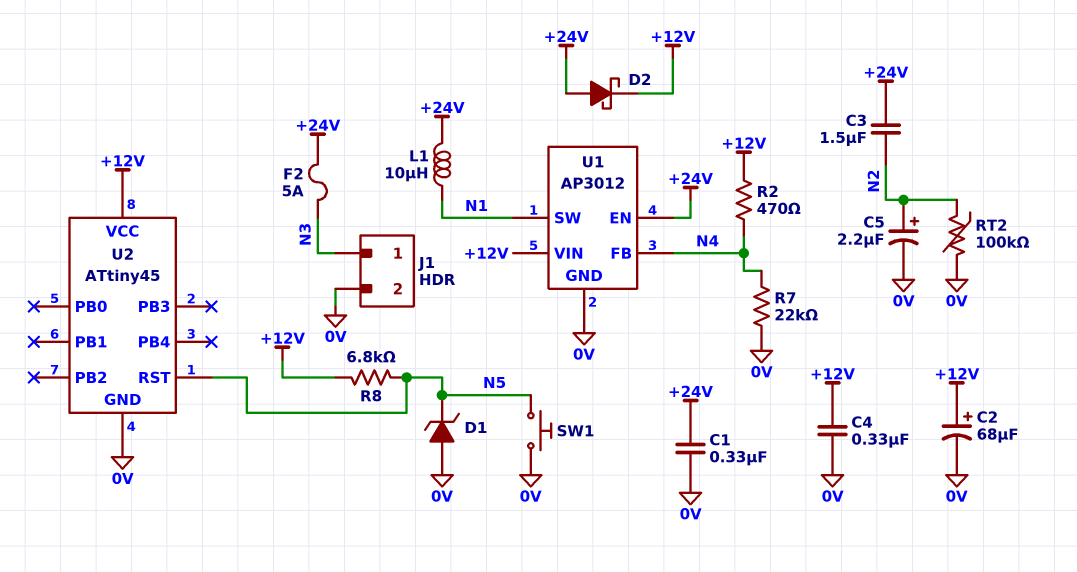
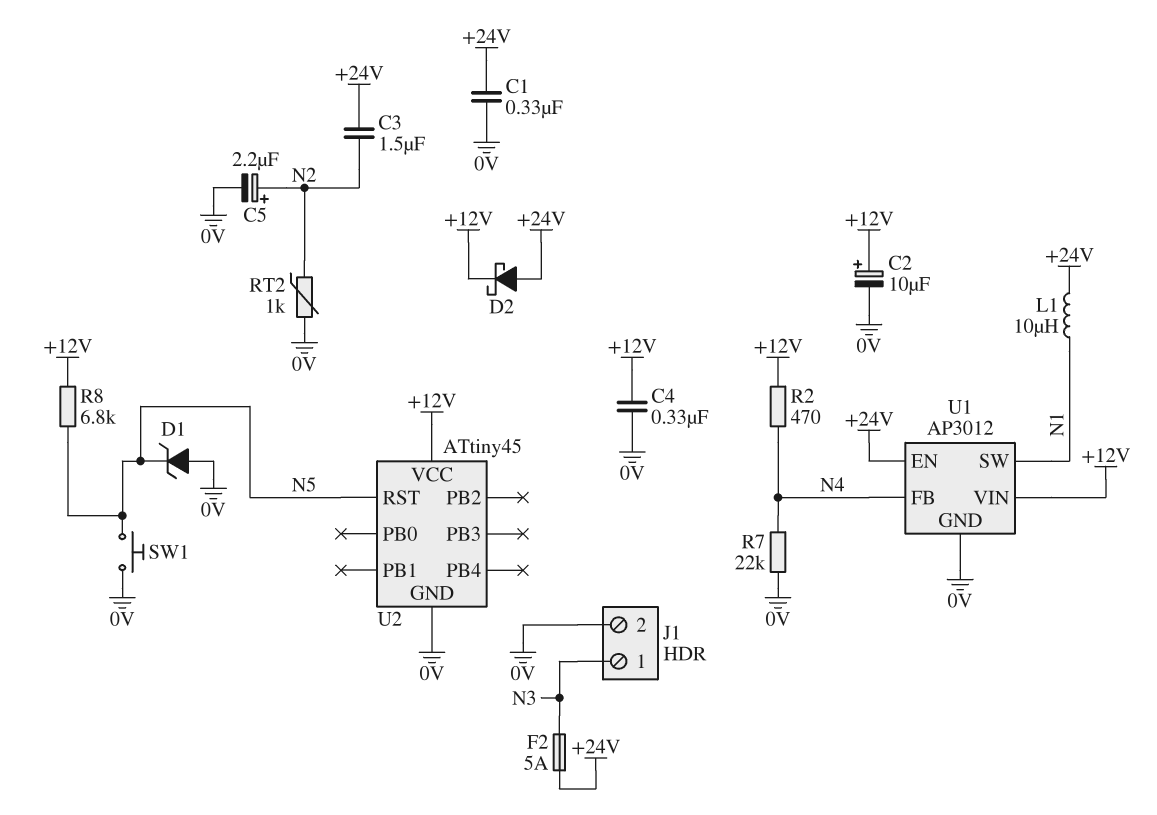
C2: 68uF (plus +12V, minus 0V) -> 10uF (plus +12V, minus 0V)
RT2: 100k (0V, N2) -> 1k (0V, N2)

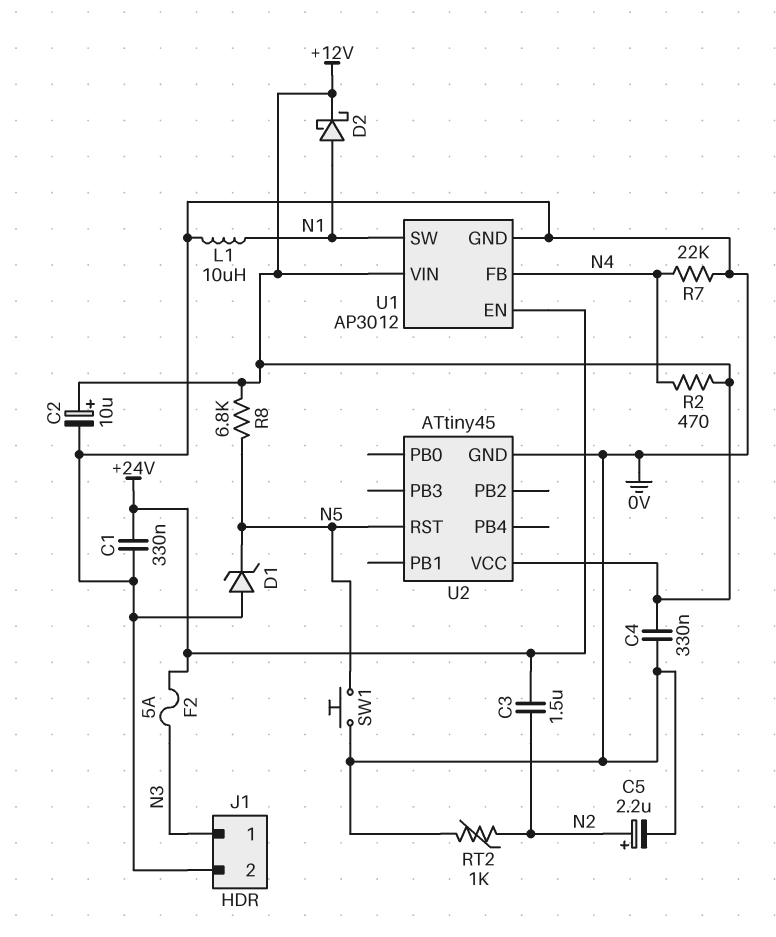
D2: schottky (A +24V, K +12V) -> schottky (A N1, K +12V)
L1: 10uH (+24V, N1) -> 10uH (0V, N1)

